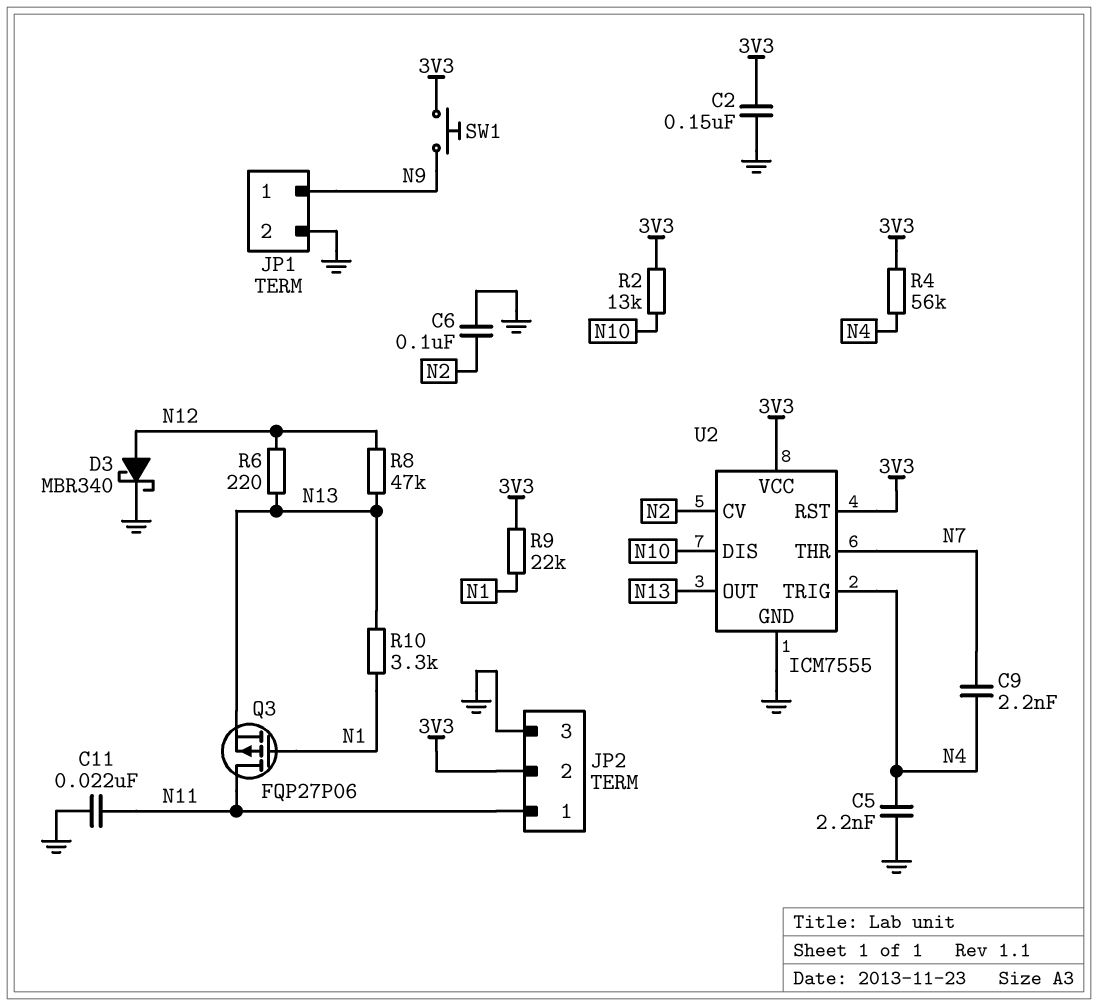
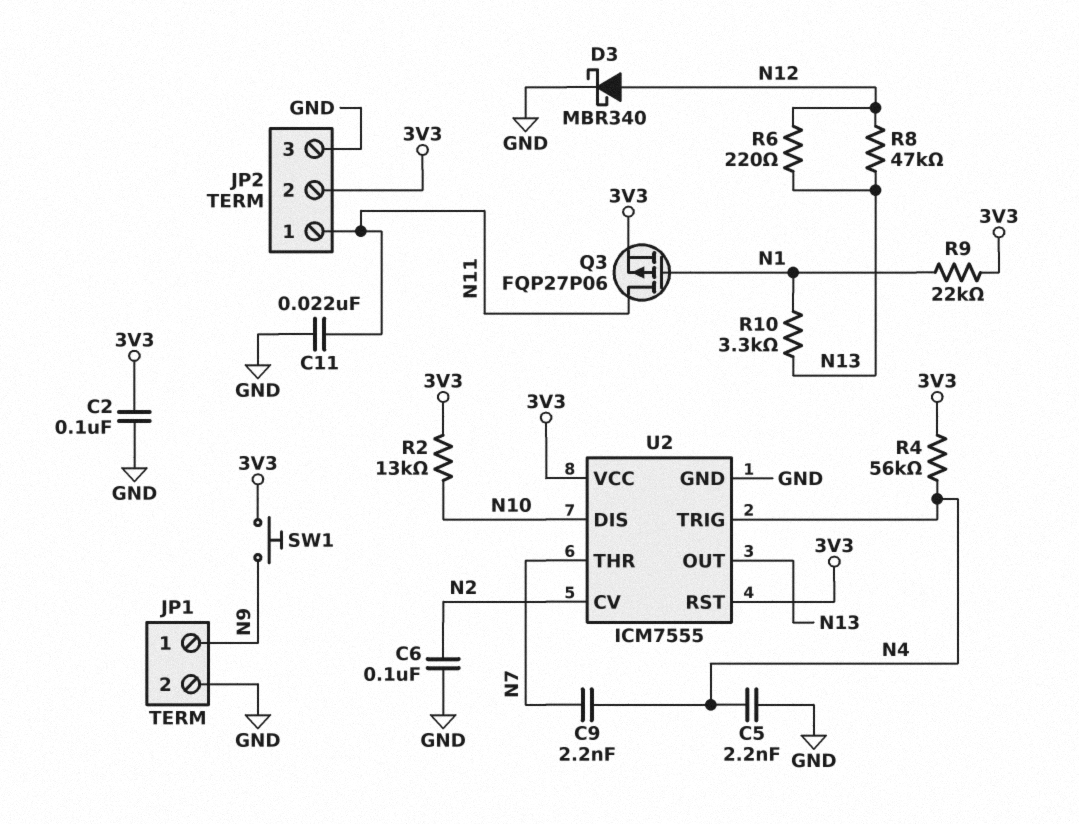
C2: 150nF (3V3, GND) -> 100nF (3V3, GND)
Q3: PMOS FQP27P06 (G N1, D N11, S N13) -> PMOS FQP27P06 (G N1, D N11, S 3V3)

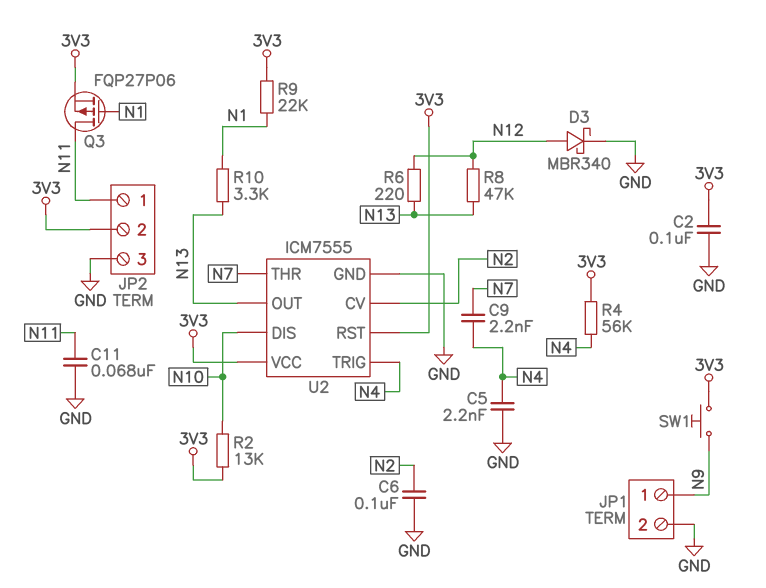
C11: 22nF (GND, N11) -> 68nF (GND, N11)

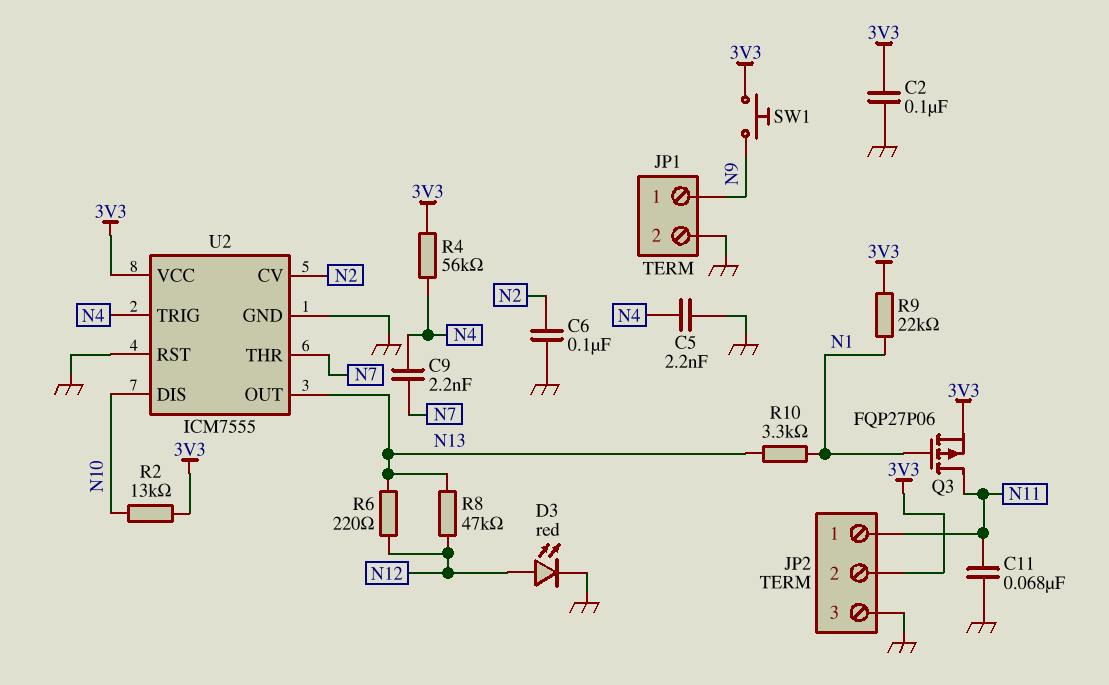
D3: schottky MBR340 (A N12, K GND) -> LED red (A N12, K GND)
U2 pin RST: 3V3 -> GND

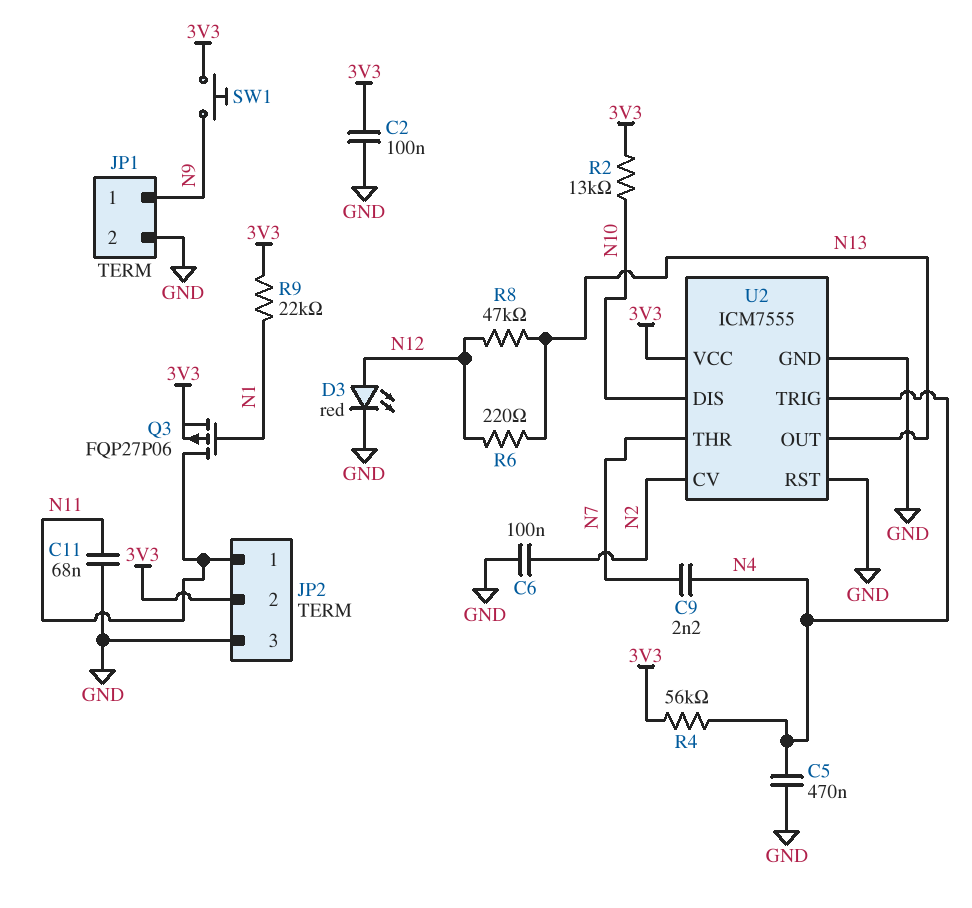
C5: 2.2nF (GND, N4) -> 470nF (GND, N4)
R10: 3.3k (N1, N13) -> none

